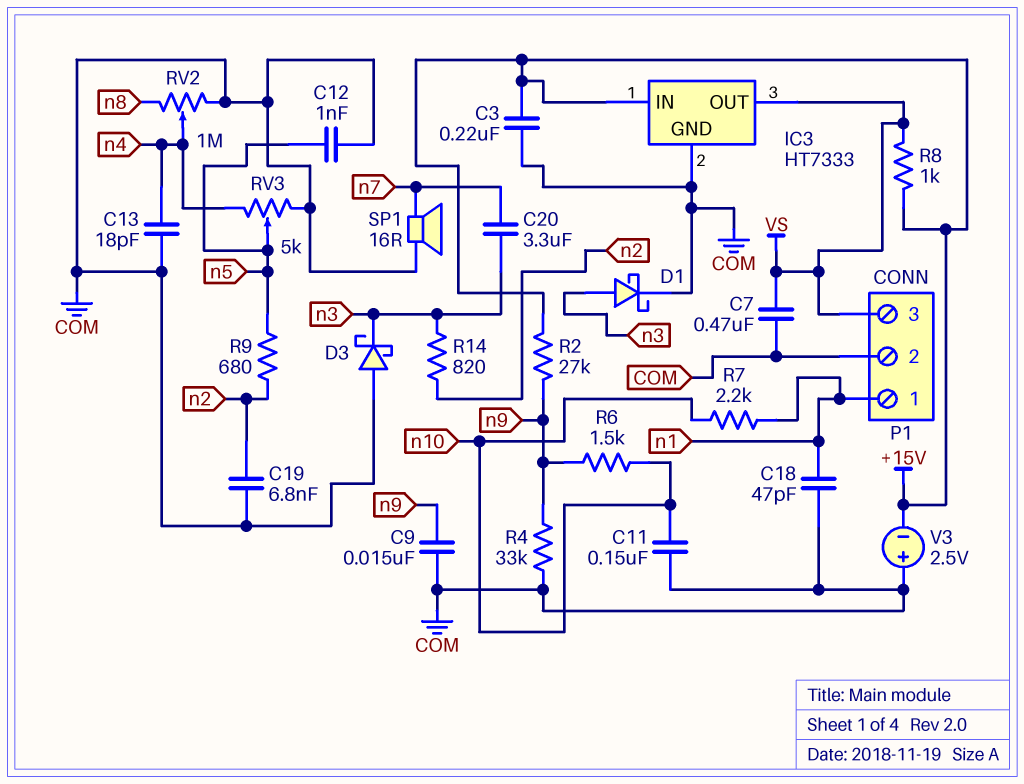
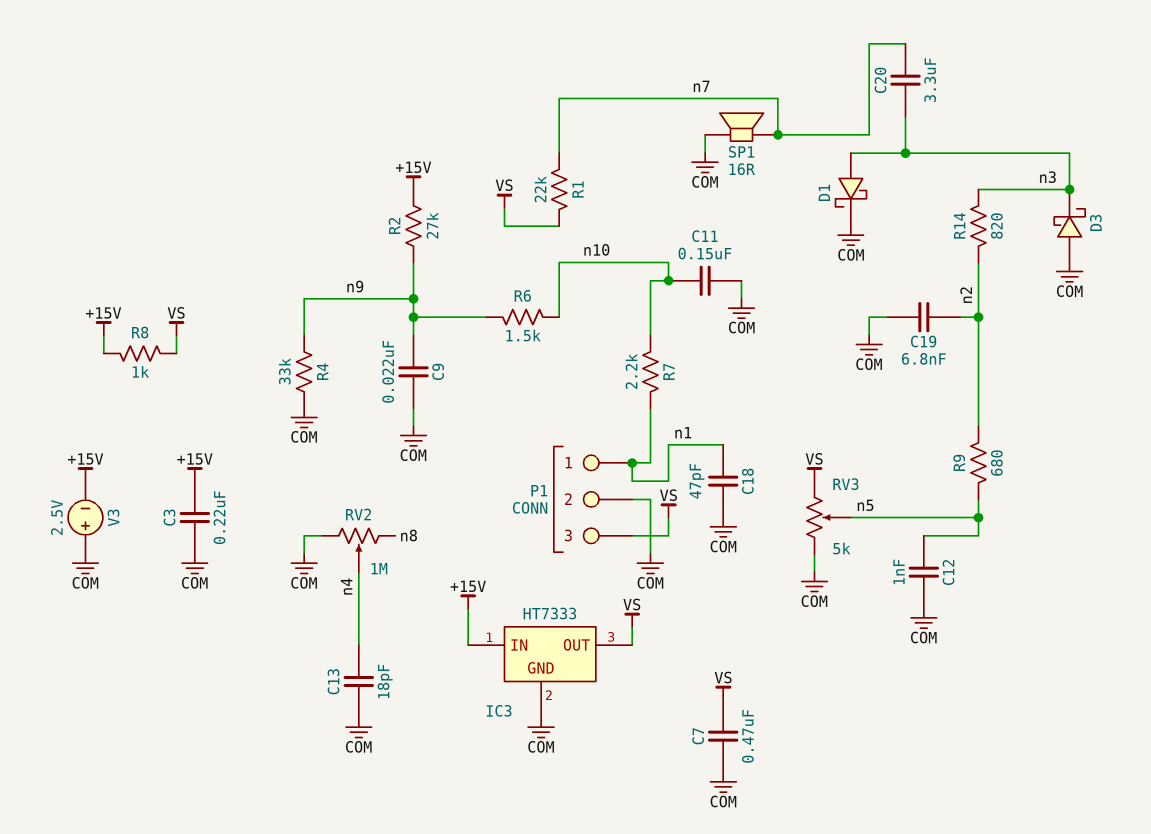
C9: 15nF (COM, n9) -> 22nF (COM, n9)
R1: none -> 22k (VS, n7)
RV3: 5k (COM, n4, wiper n5) -> 5k (COM, VS, wiper n5)

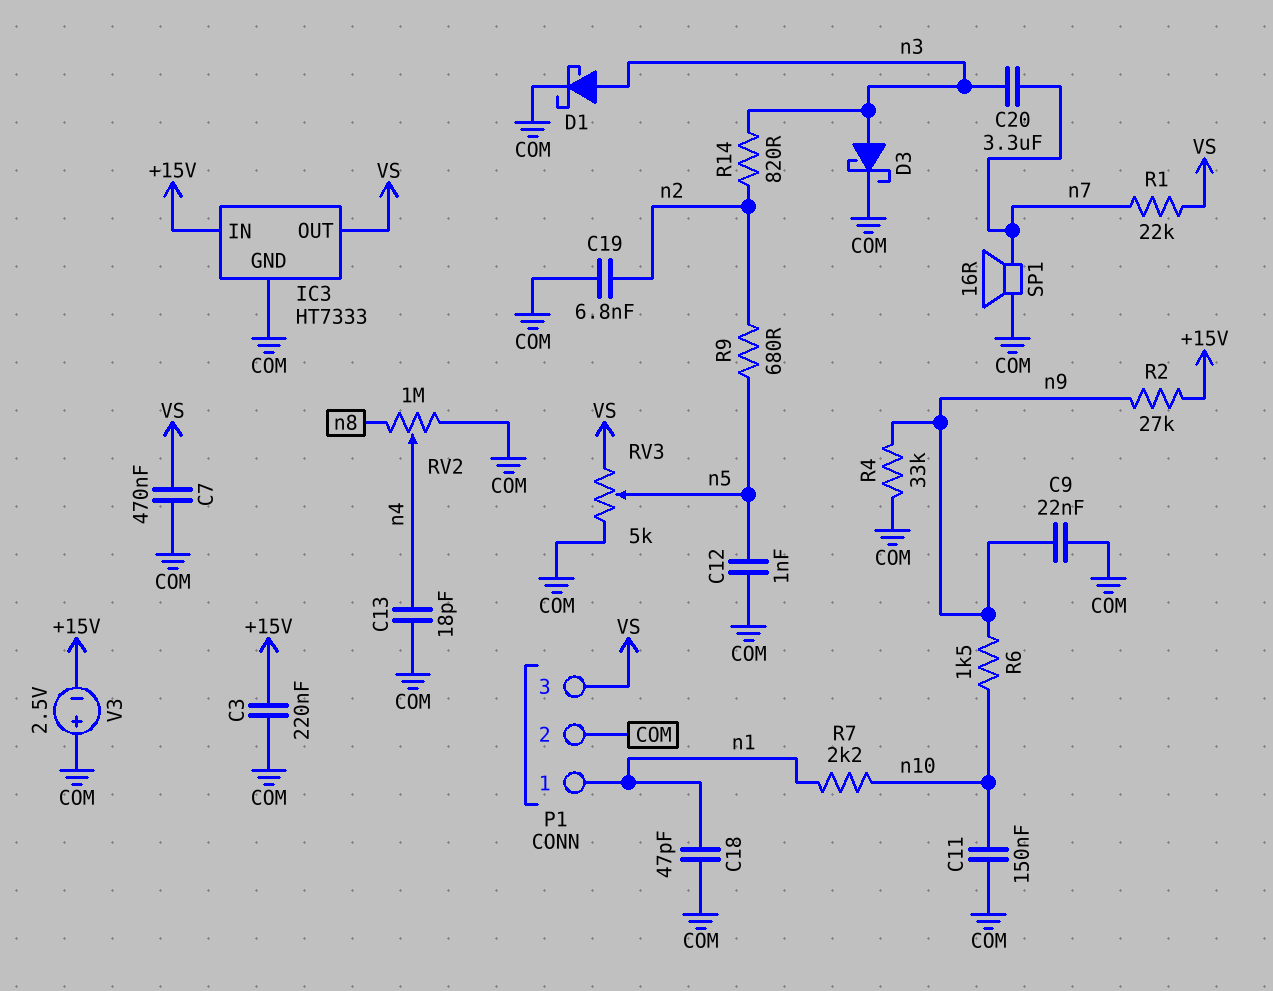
D3: schottky (A COM, K n3) -> schottky (A n3, K COM)
R8: 1k (+15V, VS) -> none

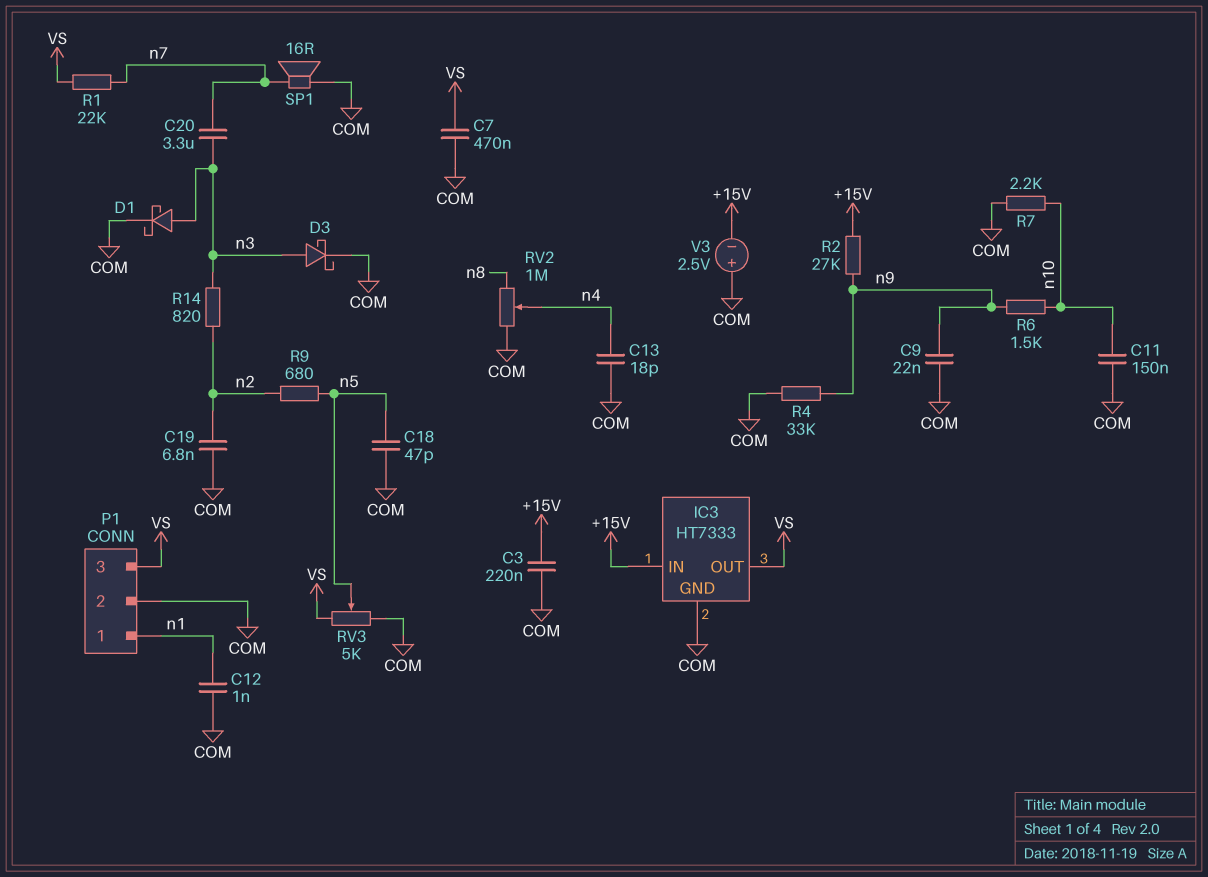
C12: 1nF (COM, n5) -> 1nF (COM, n1)
C18: 47pF (COM, n1) -> 47pF (COM, n5)
R7: 2.2k (n1, n10) -> 2.2k (COM, n10)

